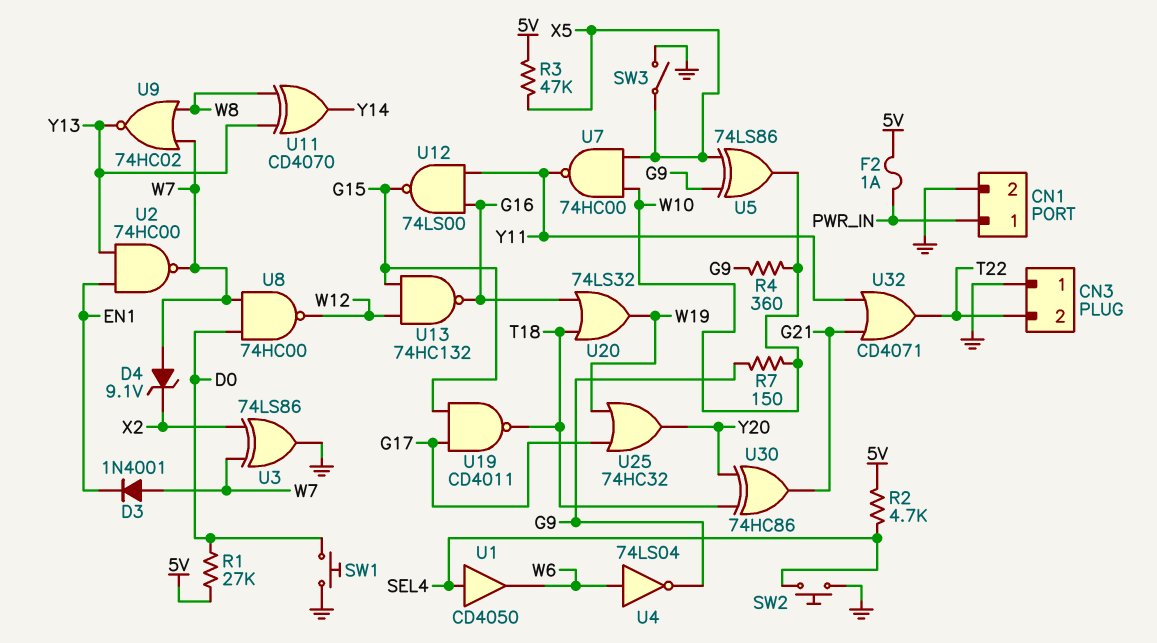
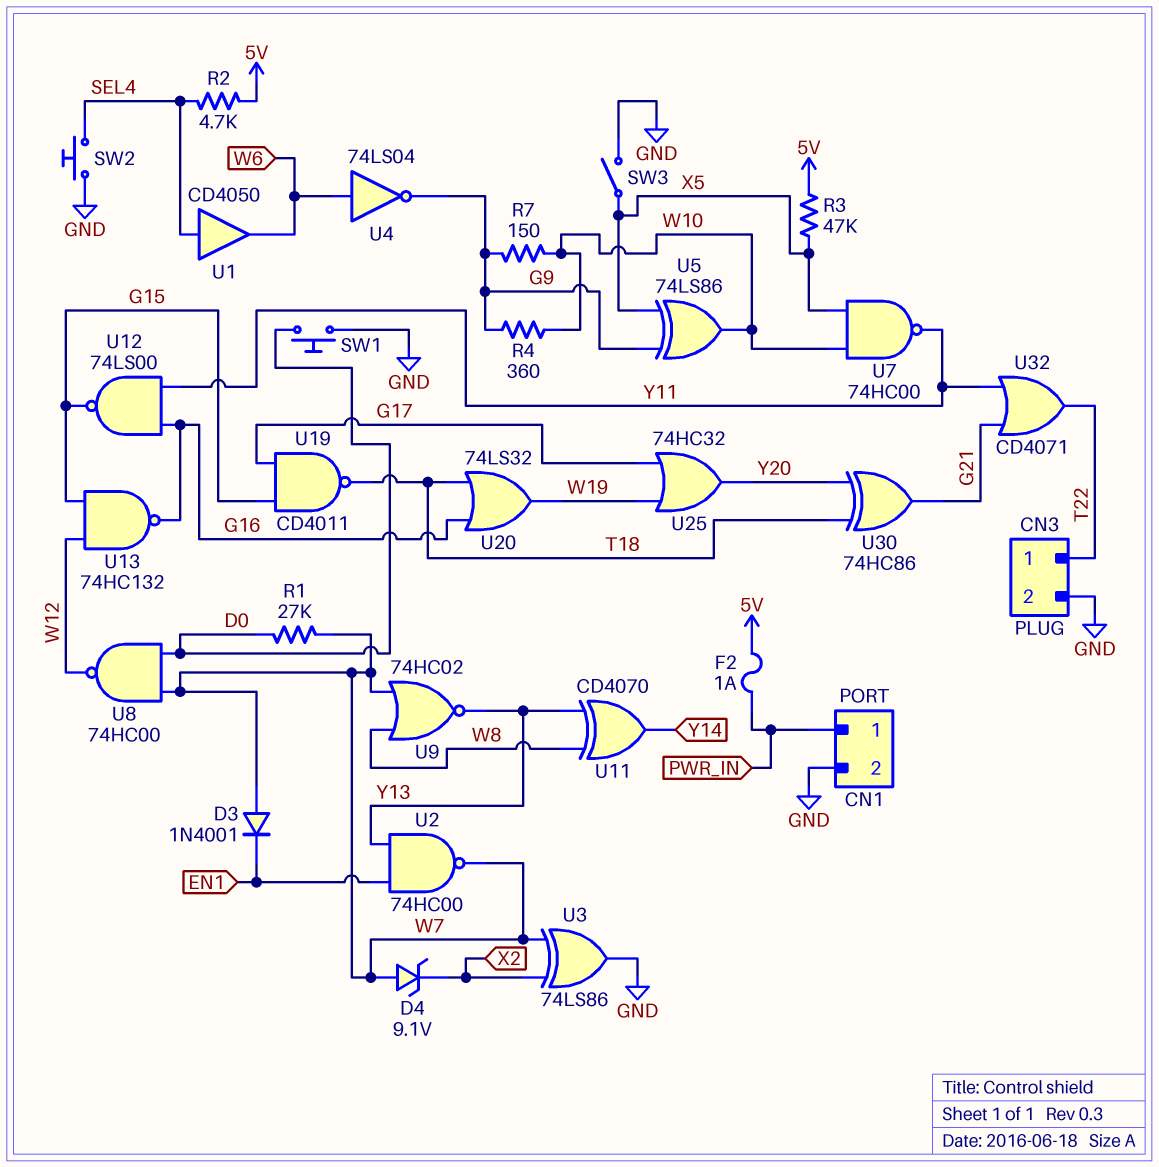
CN3 pin 1: GND -> T22
CN3 pin 2: T22 -> GND
R1: 27k (5V, D0) -> 27k (D0, W7)

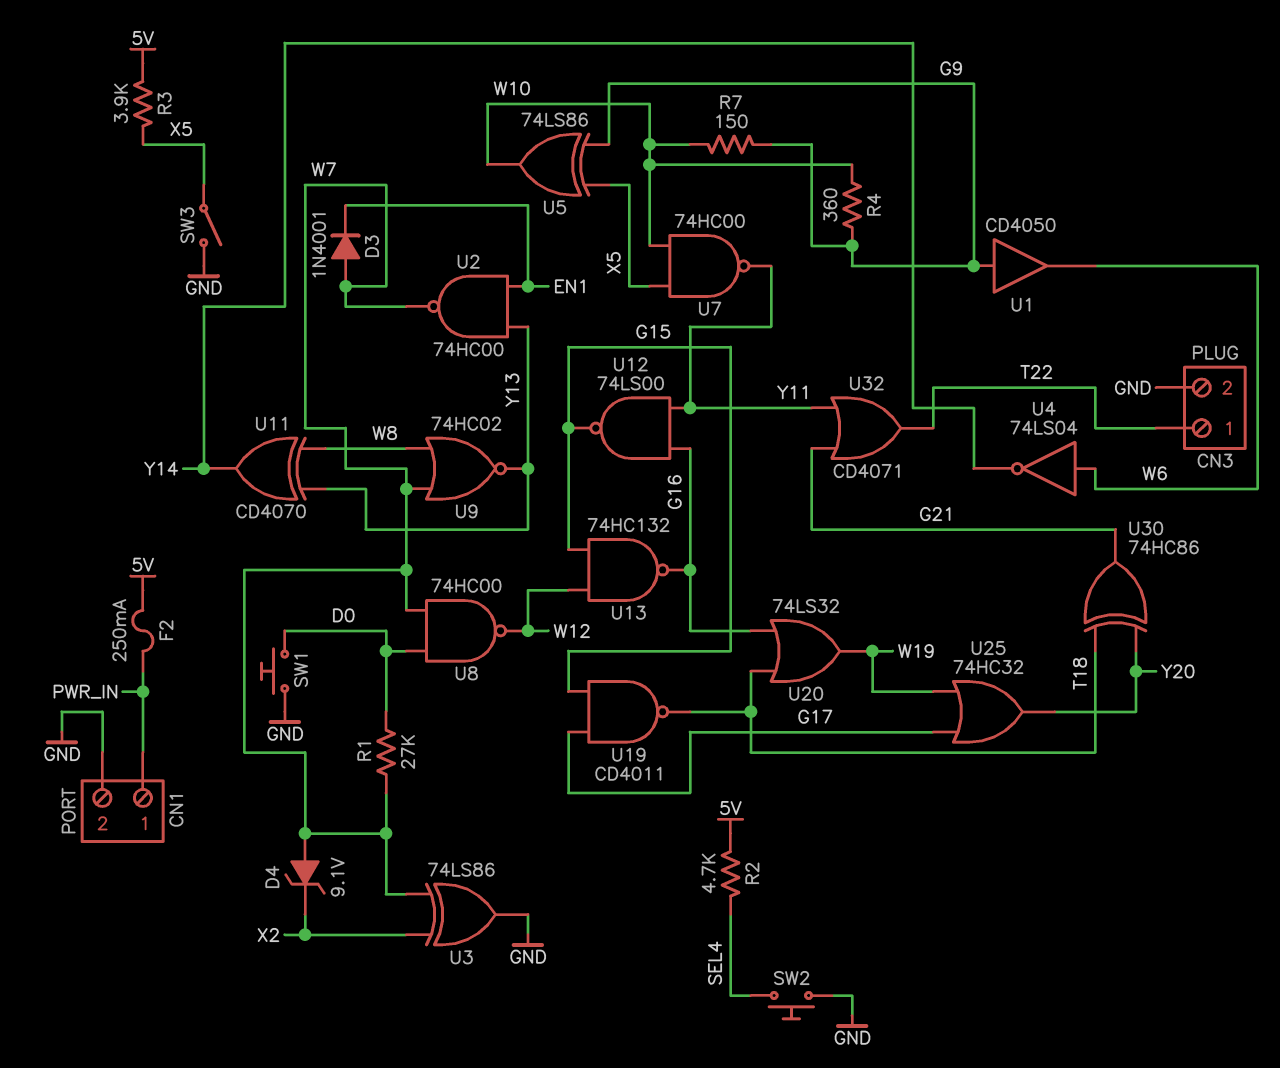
F2: 1A (5V, PWR_IN) -> 250mA (5V, PWR_IN)
R3: 47k (5V, X5) -> 3.9k (5V, X5)
U1: buffer CD4050 (in SEL4, out W6) -> buffer CD4050 (in G9, out W6)
U4: NOT 74LS04 (in W6, out G9) -> NOT 74LS04 (in W6, out Y14)

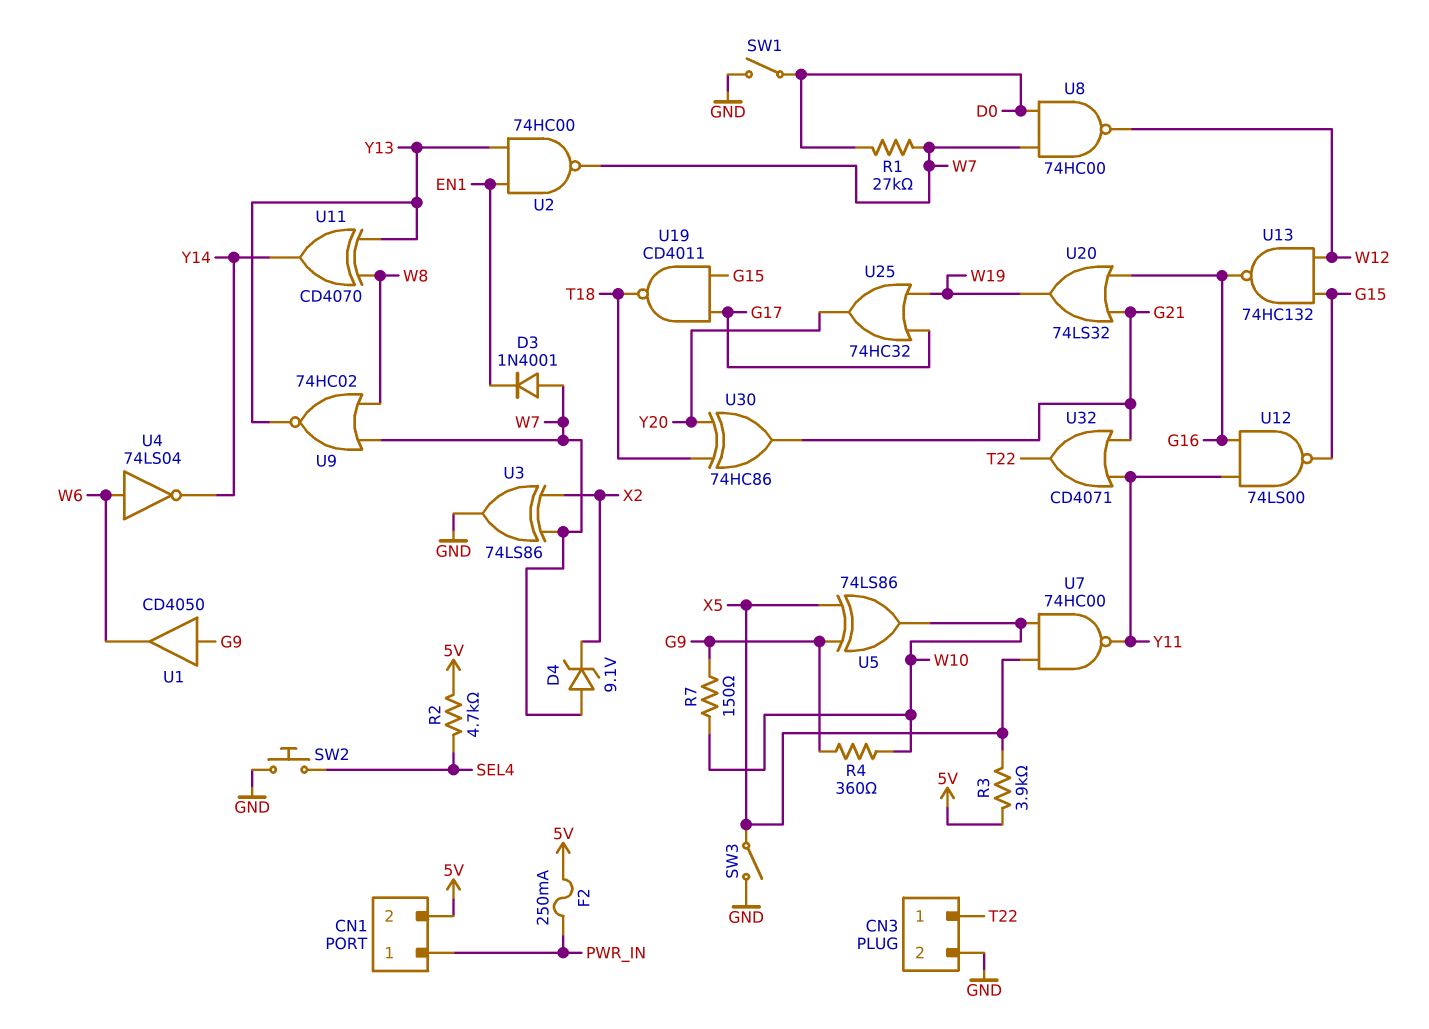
CN1 pin 2: GND -> 5V
SW1: button (D0, GND) -> switch (D0, GND)
U20: OR 74LS32 (in G16, in T18, out W19) -> OR 74LS32 (in G16, in G21, out W19)

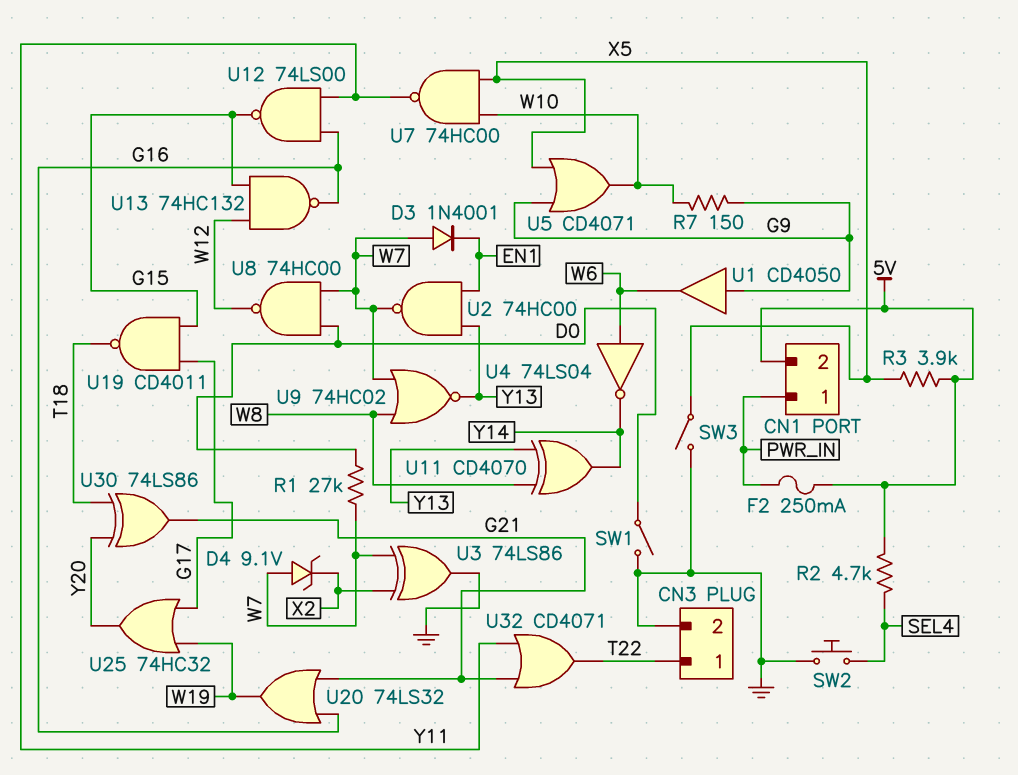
R4: 360 (G9, W10) -> none
U5: XOR 74LS86 (in G9, in X5, out W10) -> OR CD4071 (in G9, in X5, out W10)
U30: XOR 74HC86 (in T18, in Y20, out G21) -> XOR 74LS86 (in T18, in Y20, out G21)

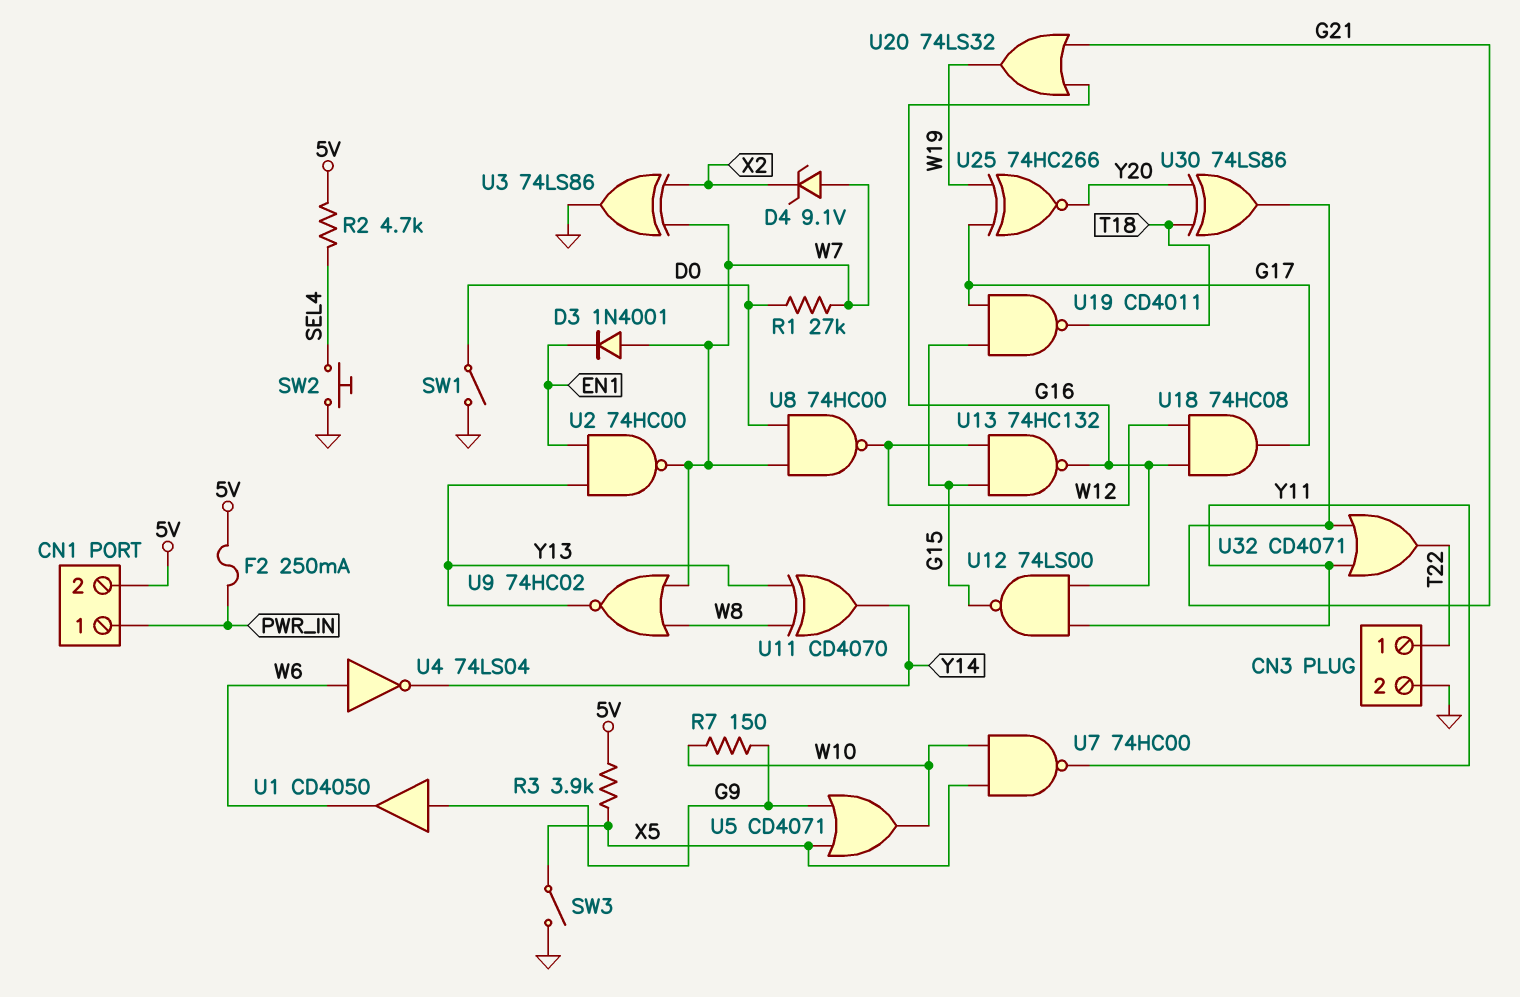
U18: none -> AND 74HC08 (in G16, in W12, out G17)
U25: OR 74HC32 (in G17, in W19, out Y20) -> XNOR 74HC266 (in G17, in W19, out Y20)

